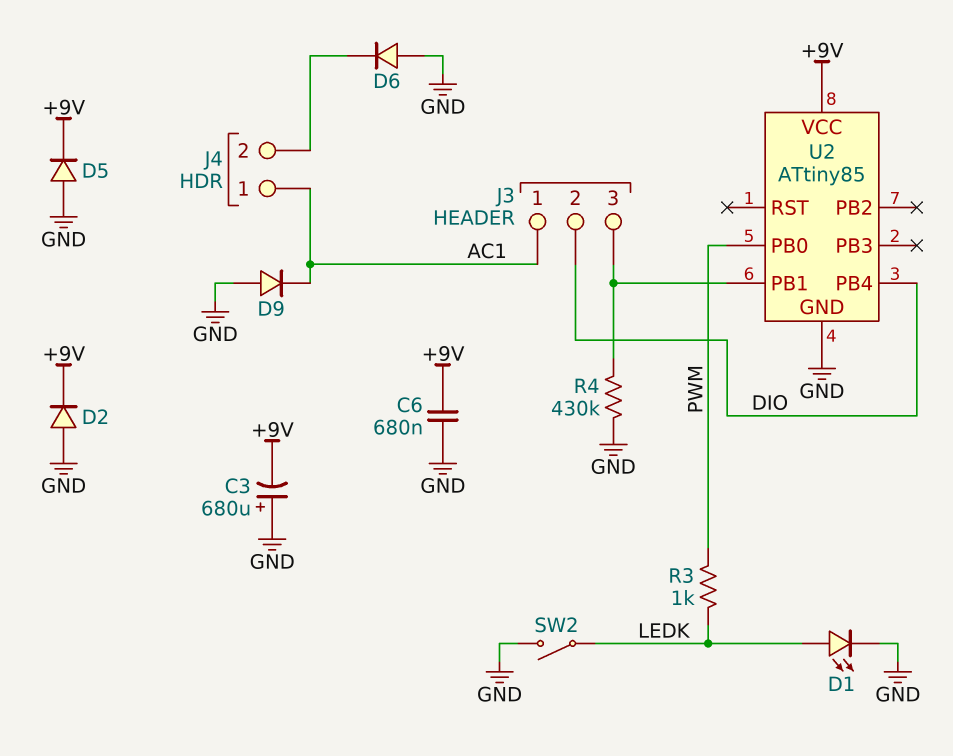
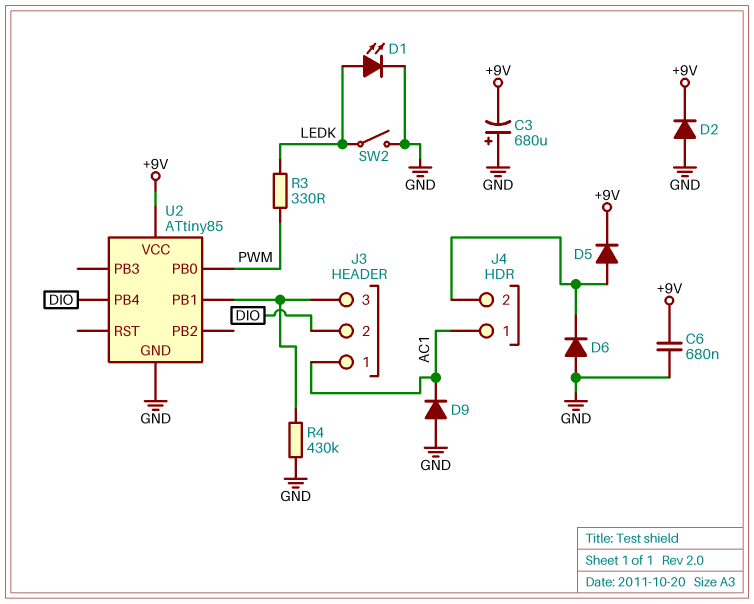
D5: diode (A GND, K +9V) -> diode (A J4/2, K +9V)
R3: 1k (LEDK, PWM) -> 330 (LEDK, PWM)

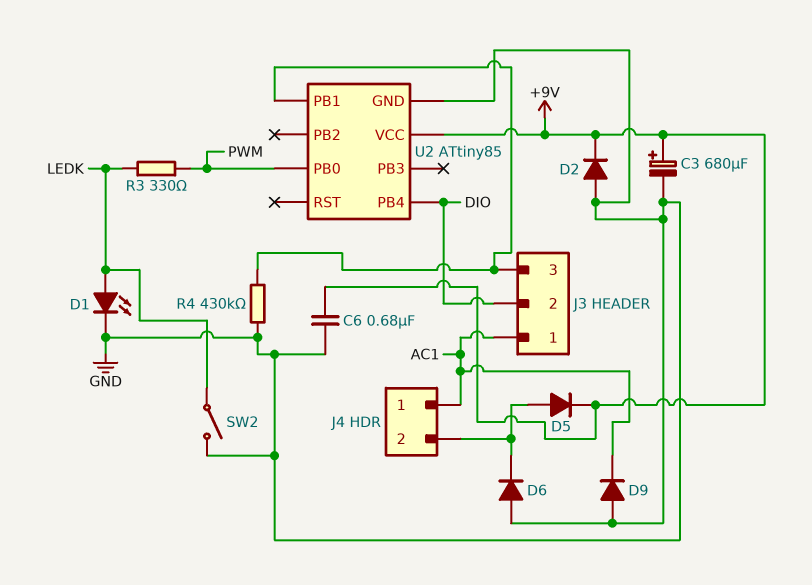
C3: 680uF (plus GND, minus +9V) -> 680uF (plus +9V, minus GND)

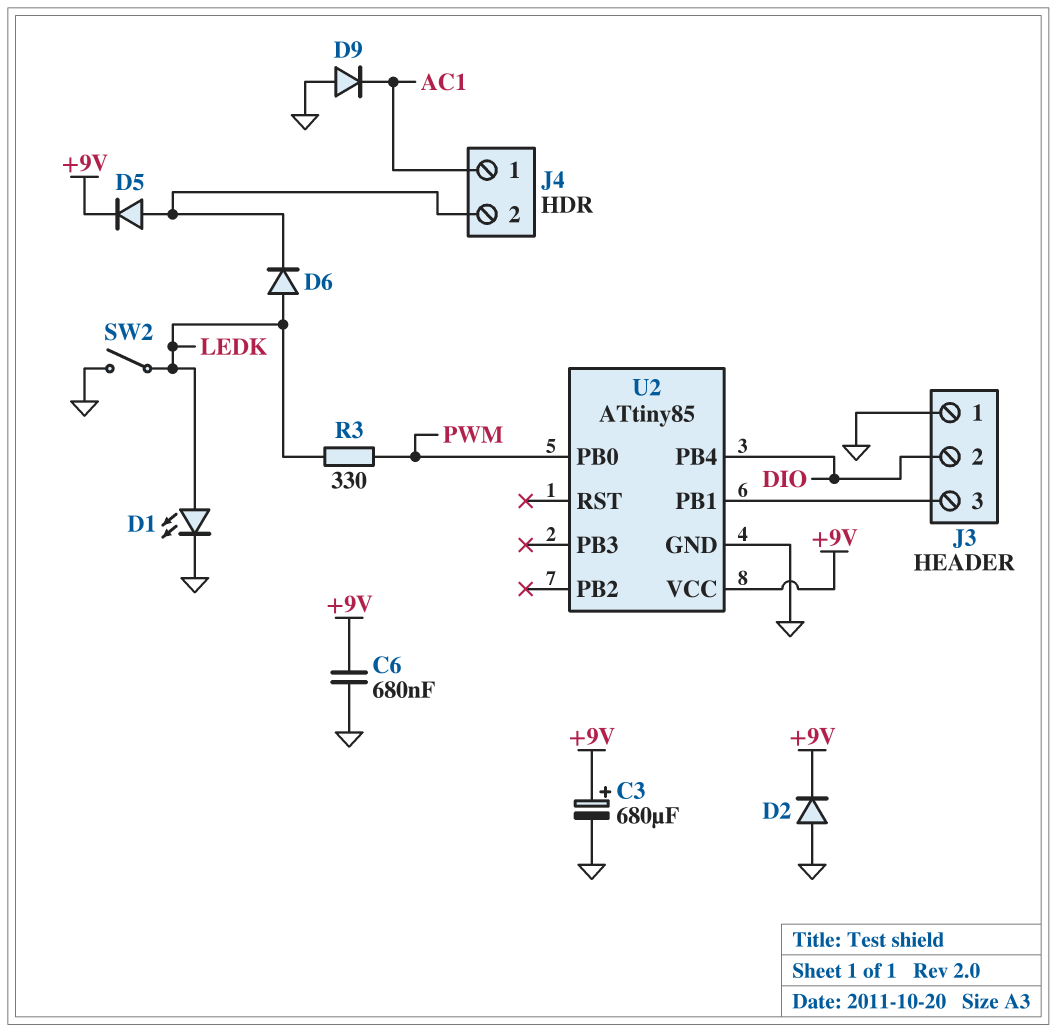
D6: diode (A GND, K J4/2) -> diode (A LEDK, K J4/2)
J3 pin 1: AC1 -> GND
R4: 430k (GND, J3/3) -> none

